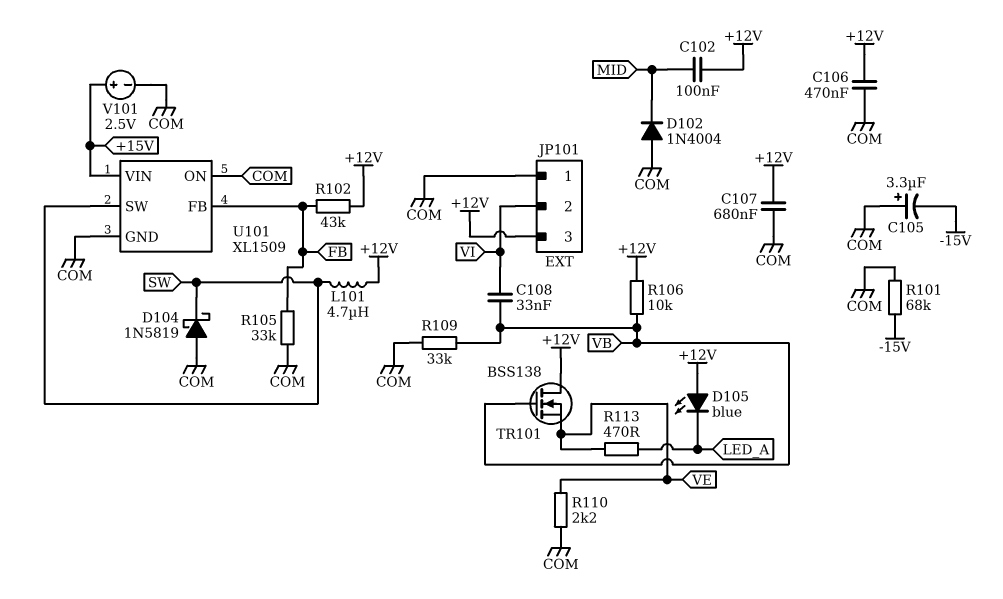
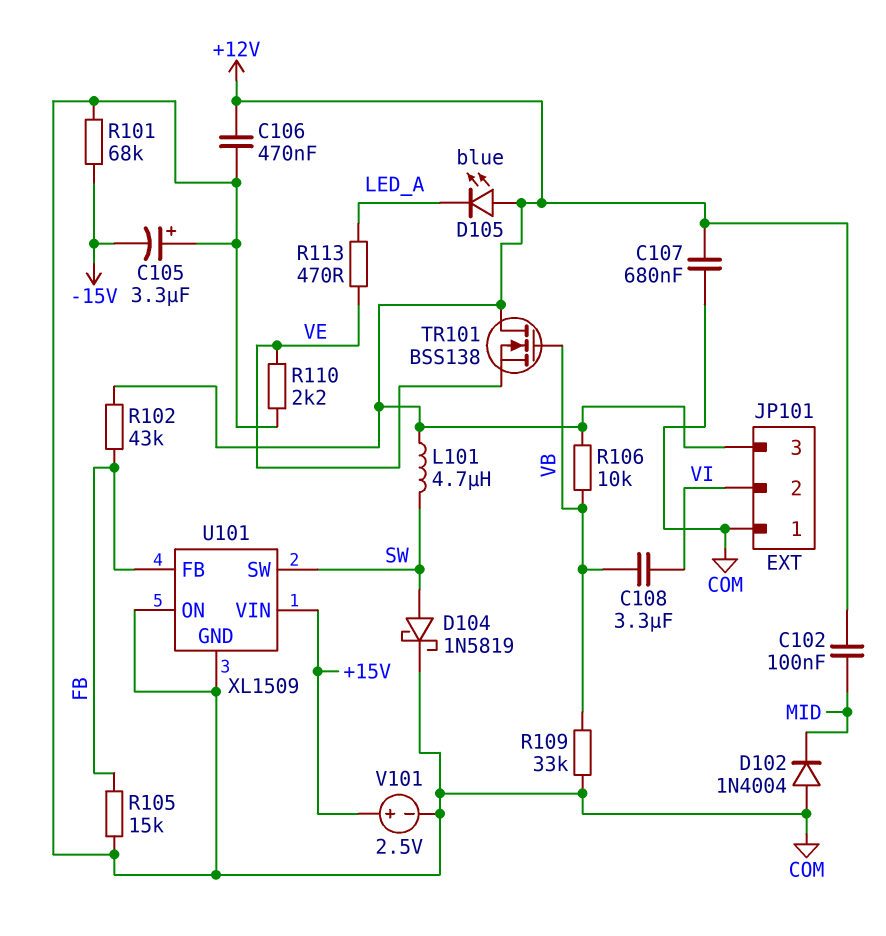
C108: 33nF (VB, VI) -> 3.3uF (VB, VI)
D104: schottky 1N5819 (A COM, K SW) -> schottky 1N5819 (A SW, K COM)
R105: 33k (COM, FB) -> 15k (COM, FB)

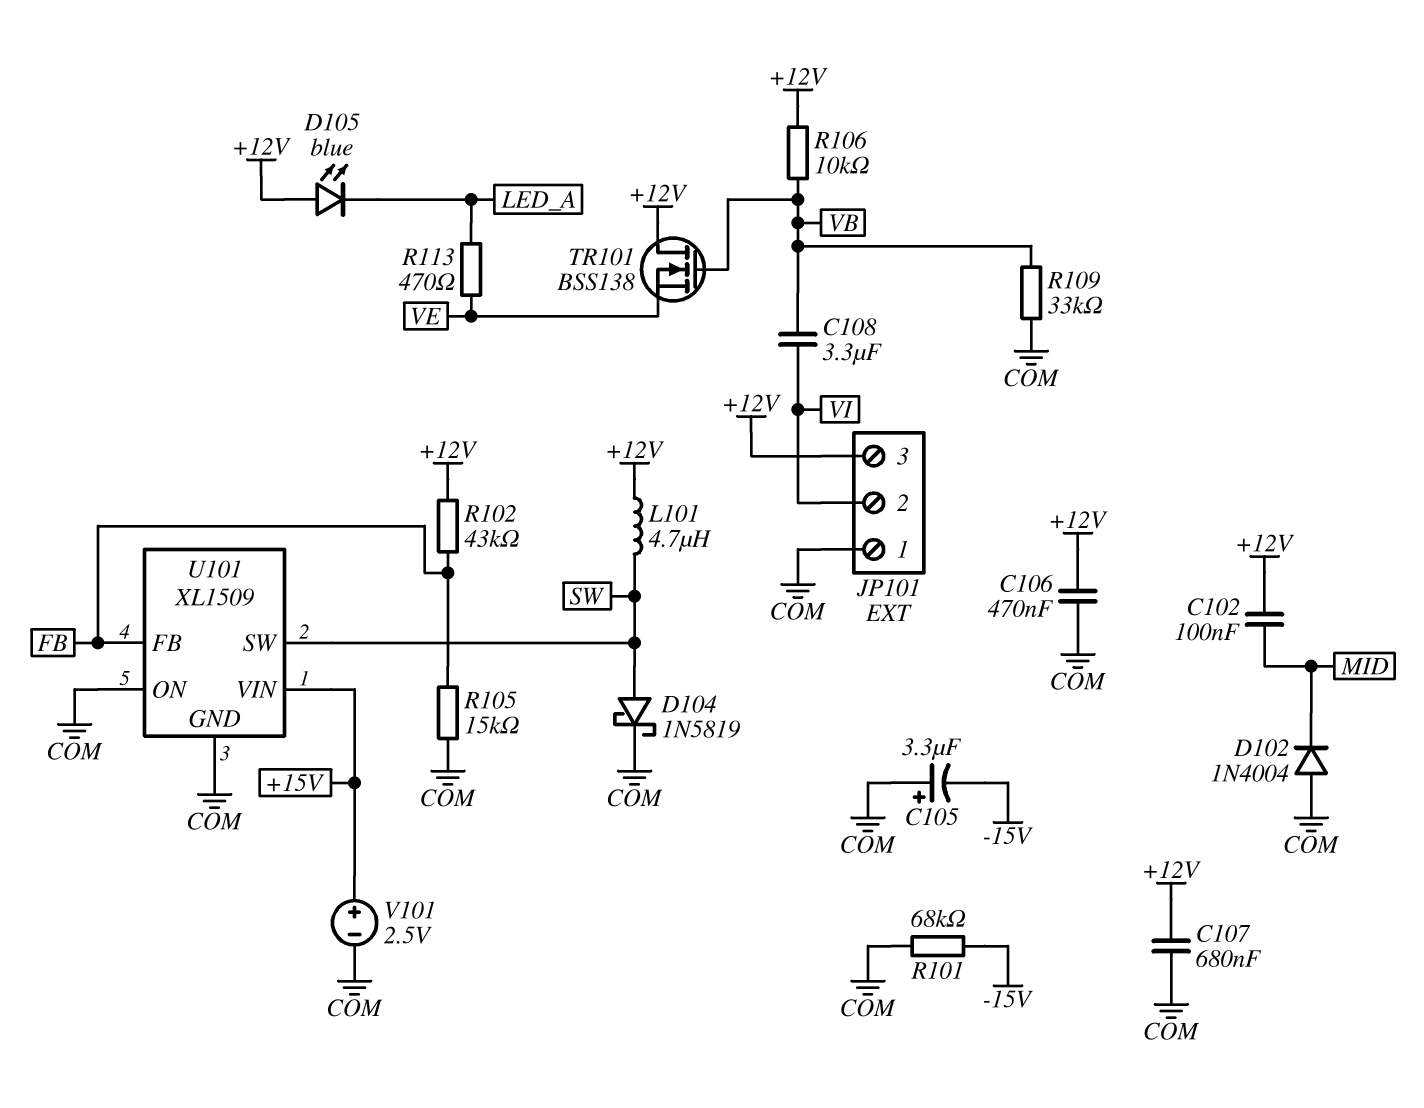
R110: 2.2k (COM, VE) -> none

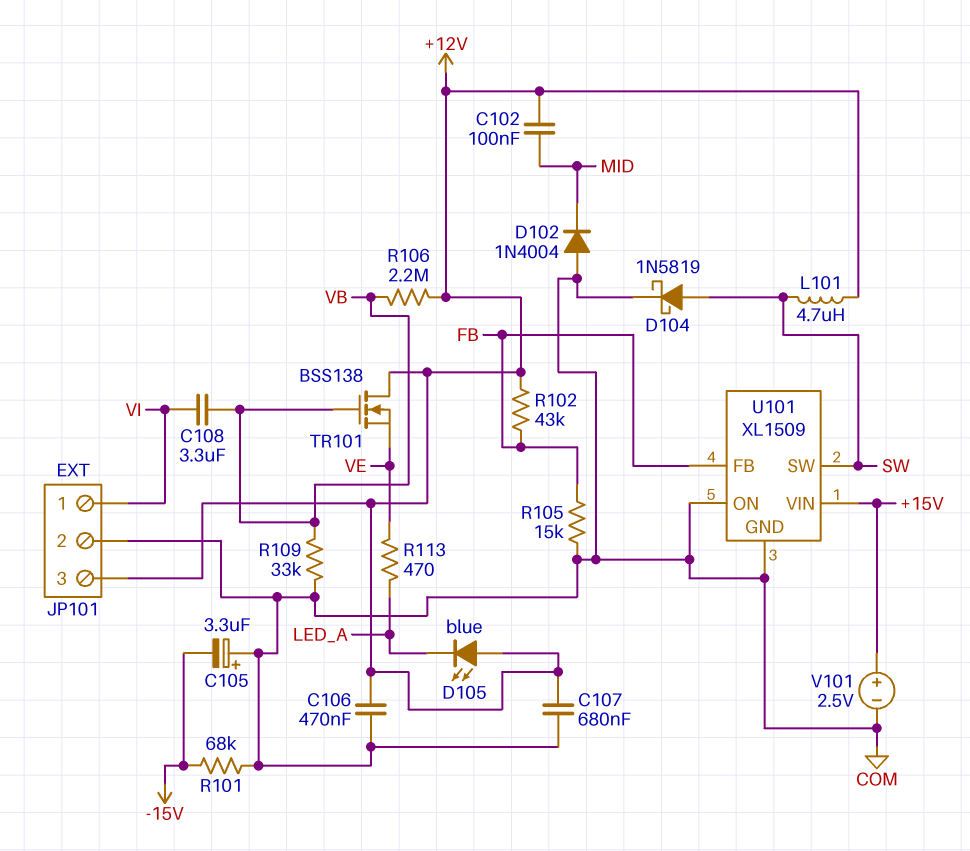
JP101 pin 1: COM -> VI
JP101 pin 2: VI -> COM
R106: 10k (+12V, VB) -> 2.2M (+12V, VB)

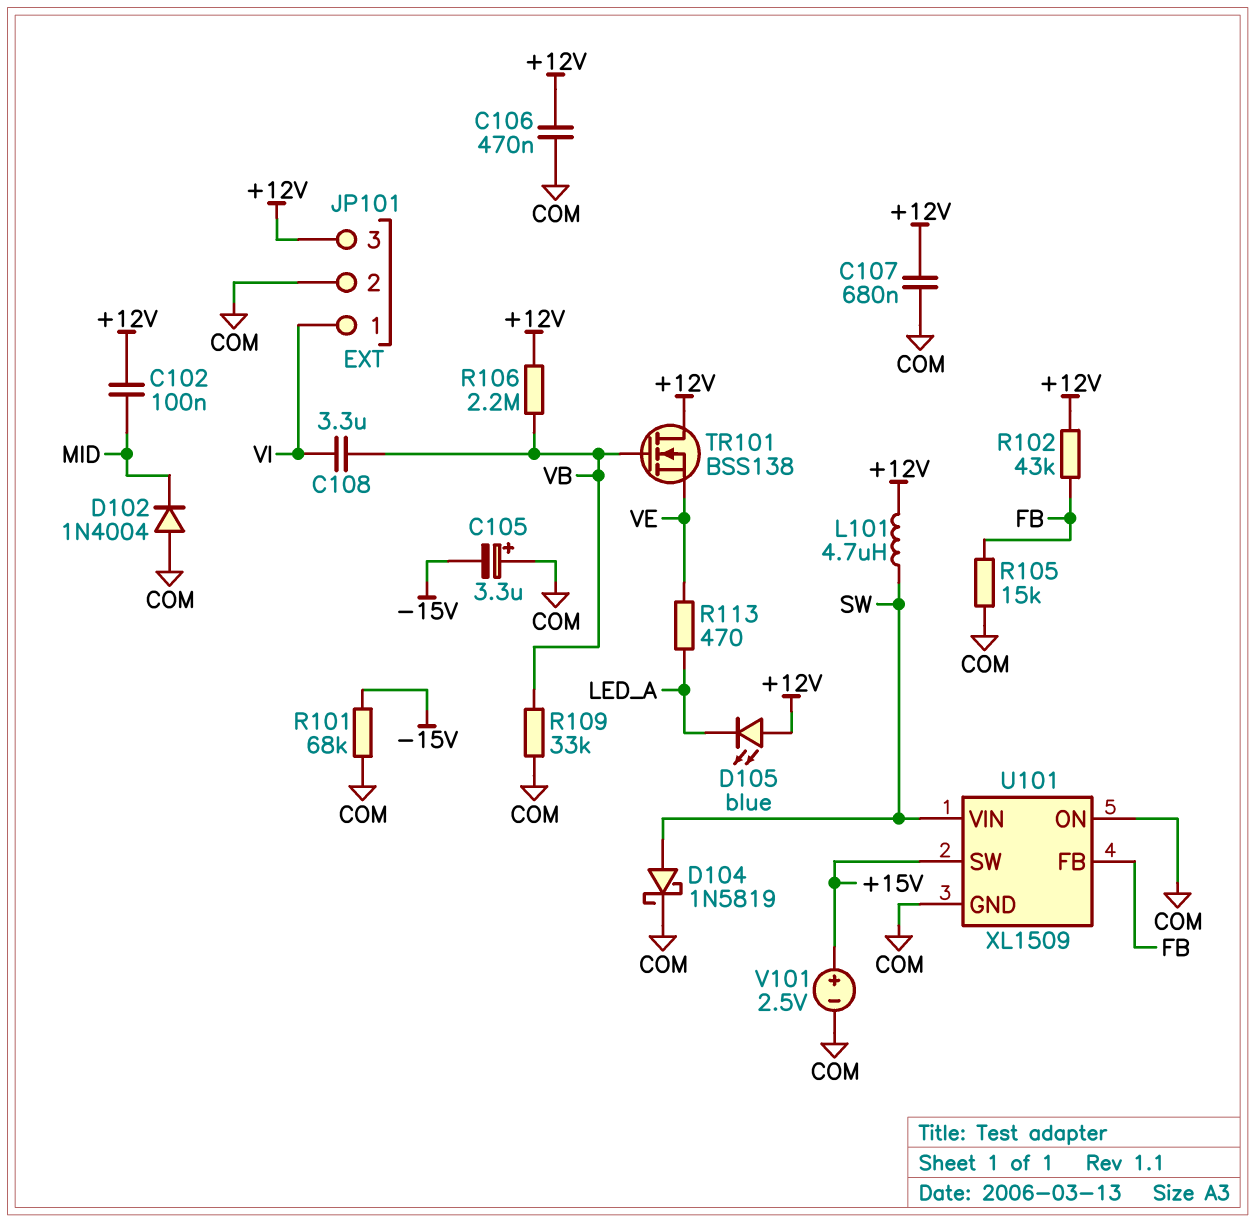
U101 pin SW: SW -> +15V
U101 pin VIN: +15V -> SW

